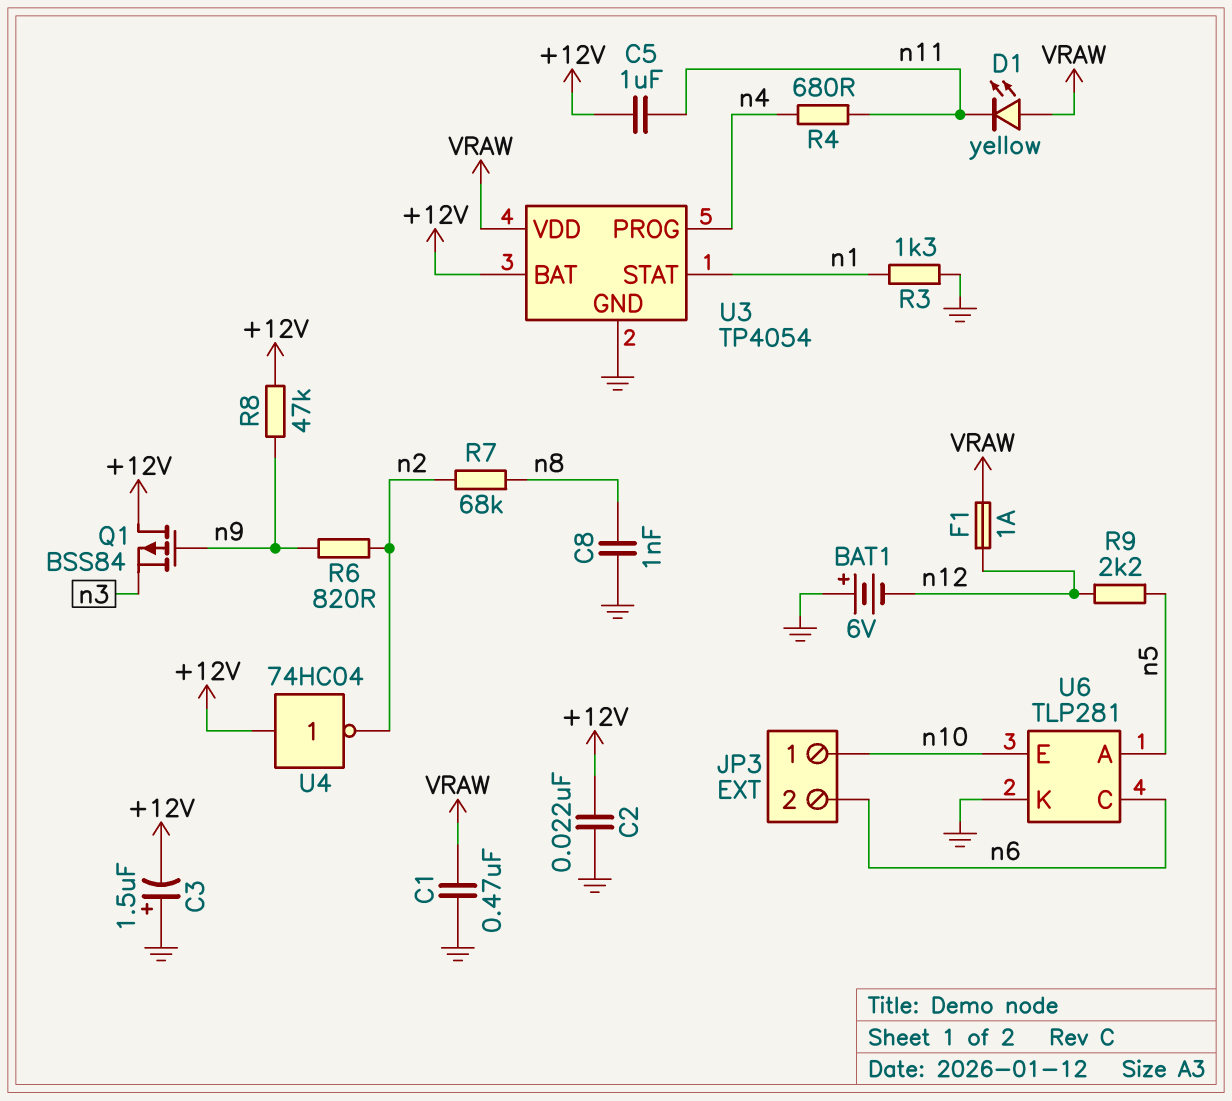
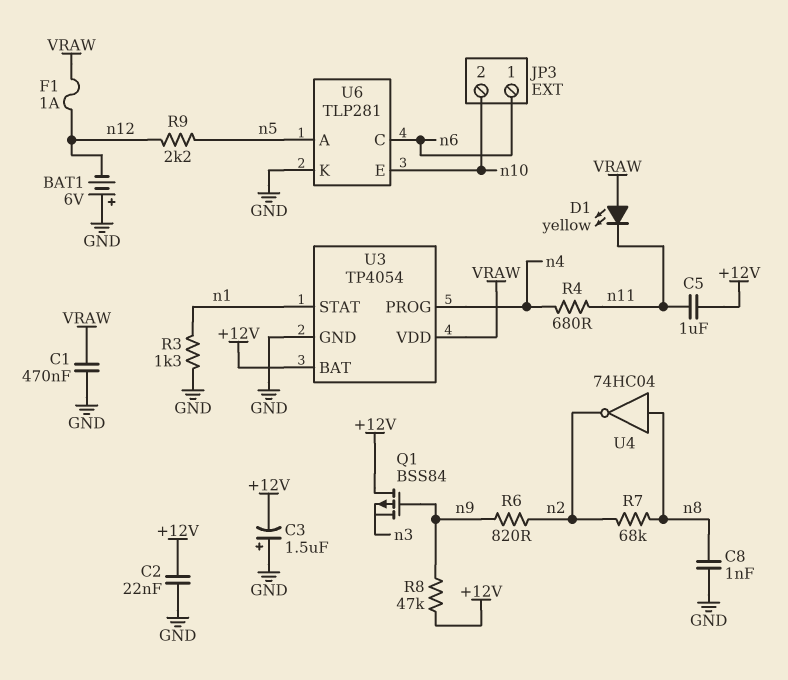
JP3 pin 1: n10 -> n6
JP3 pin 2: n6 -> n10
U4: NOT 74HC04 (in +12V, out n2) -> NOT 74HC04 (in n8, out n2)

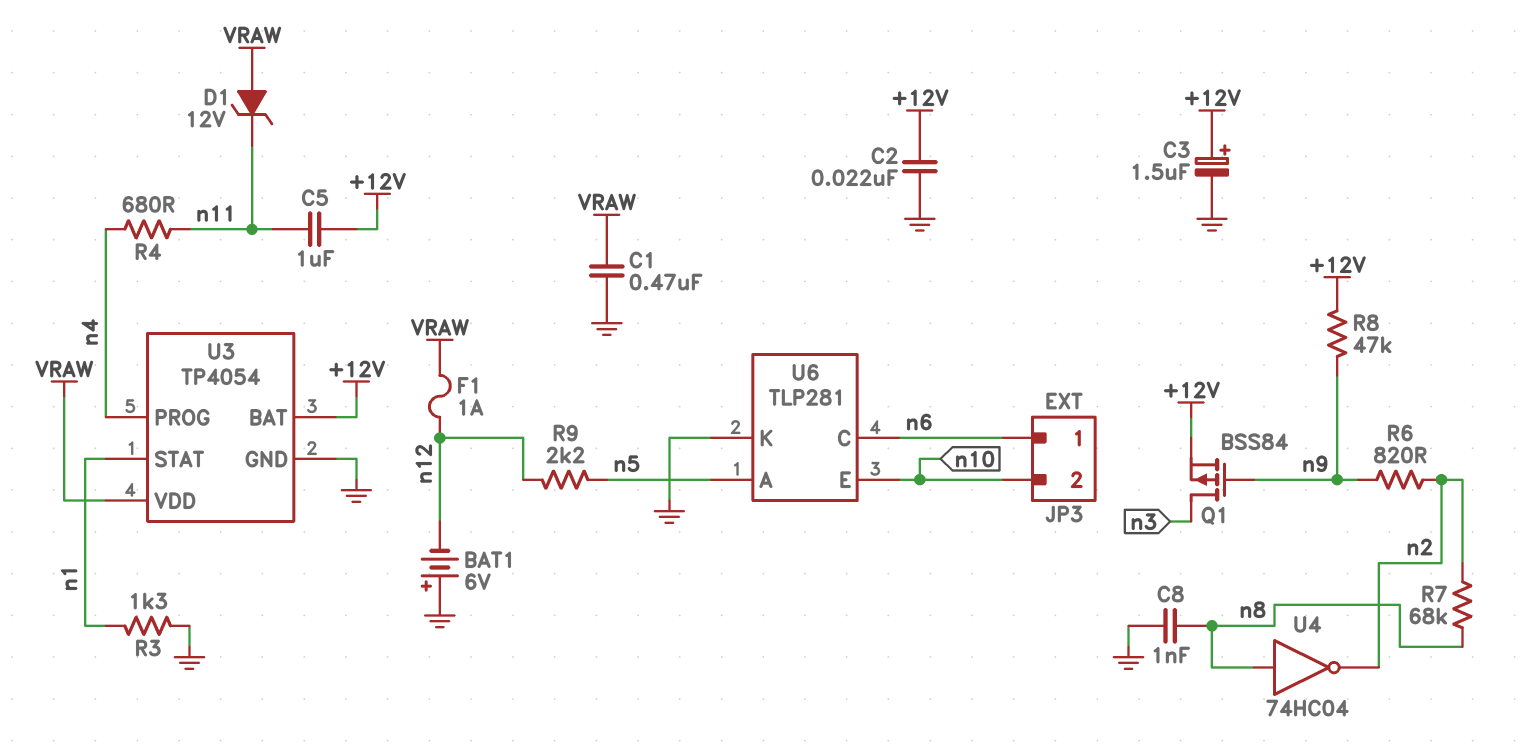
C3: 1.5uF (plus GND, minus +12V) -> 1.5uF (plus +12V, minus GND)
D1: LED yellow (A VRAW, K n11) -> zener 12V (A VRAW, K n11)
Q1: PMOS BSS84 (G n9, D +12V, S n3) -> PMOS BSS84 (G n9, D n3, S +12V)

